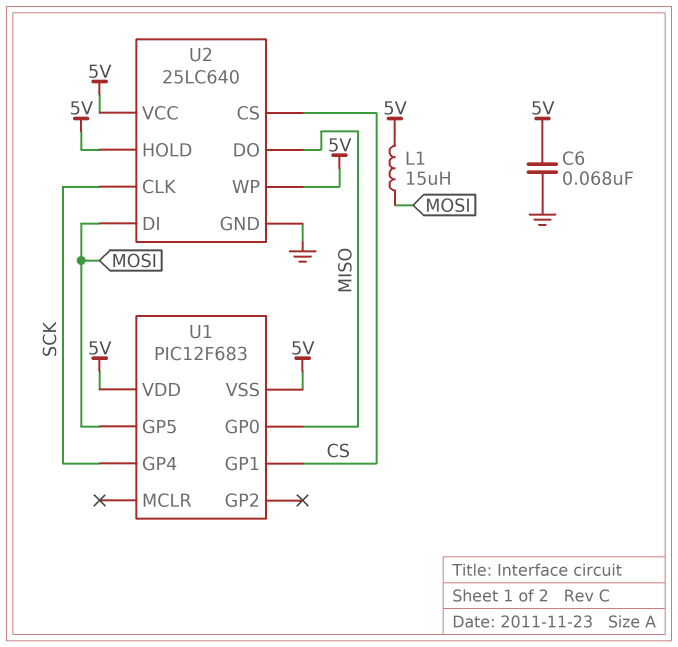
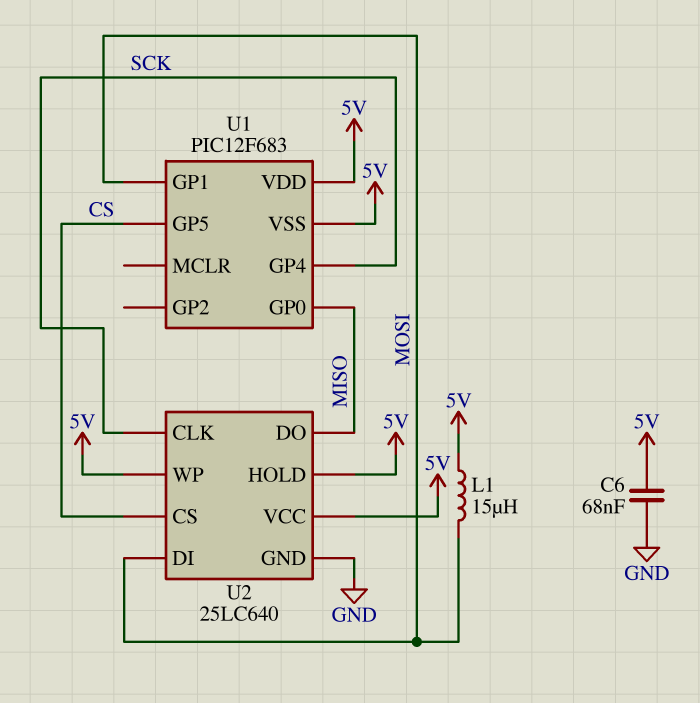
U1 pin GP1: CS -> MOSI
U1 pin GP5: MOSI -> CS

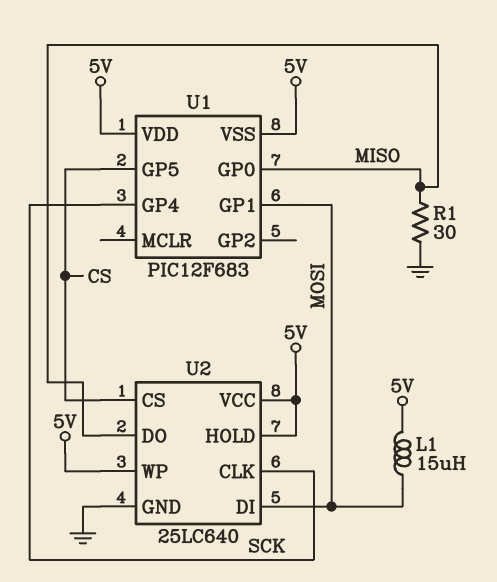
C6: 68nF (5V, GND) -> none
R1: none -> 30 (GND, MISO)

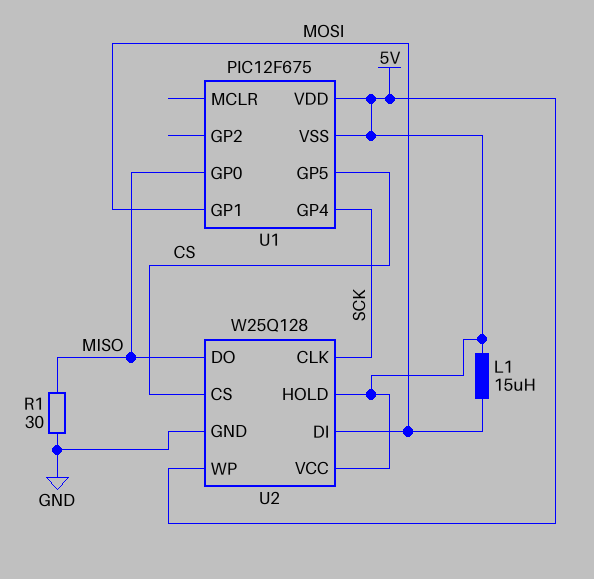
U1: PIC12F683 -> PIC12F675
U2: 25LC640 -> W25Q128

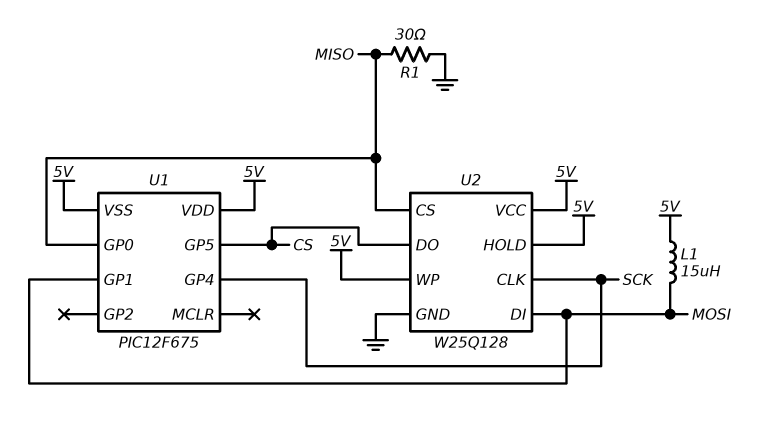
U2 pin CS: CS -> MISO
U2 pin DO: MISO -> CS

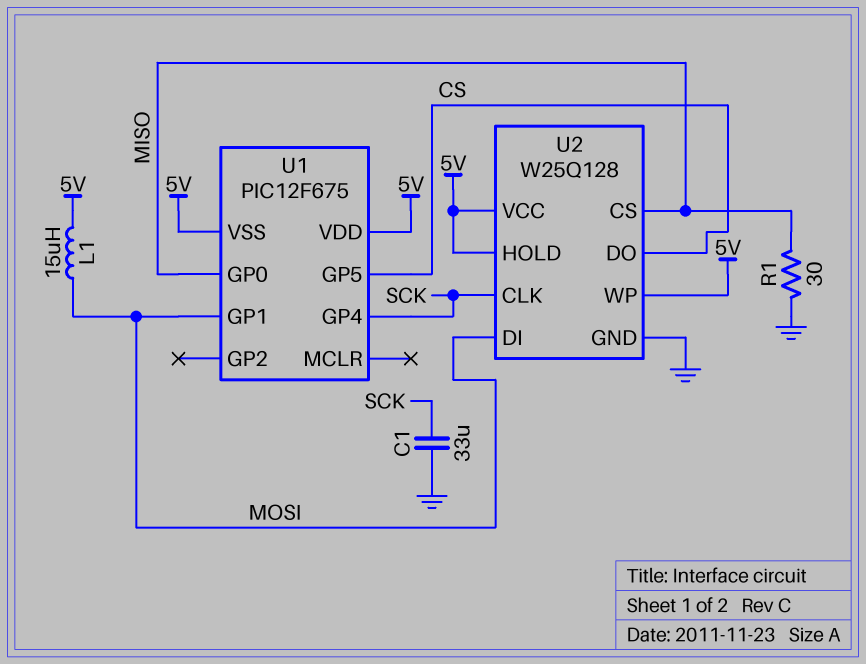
C1: none -> 33uF (GND, SCK)

